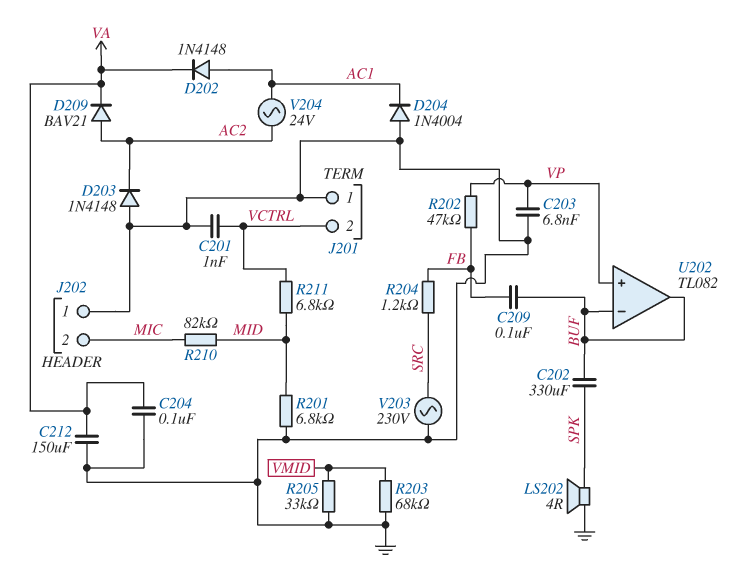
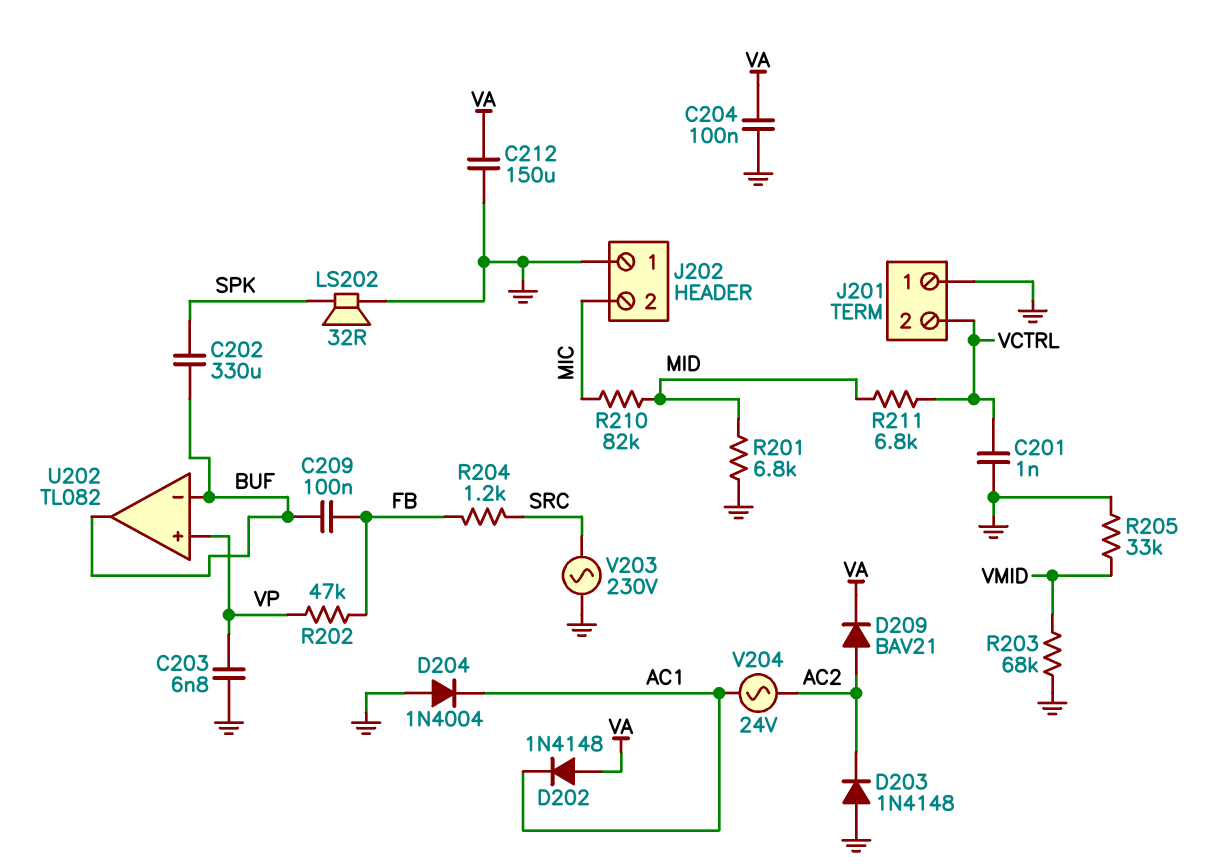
D202: diode 1N4148 (A AC1, K VA) -> diode 1N4148 (A VA, K AC1)
LS202: speaker 4R (GND, SPK) -> speaker 32R (GND, SPK)

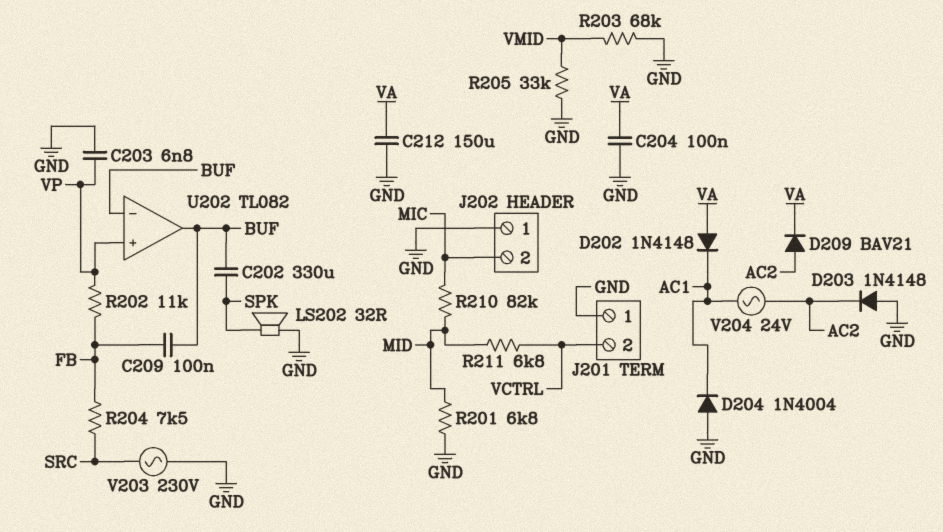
C201: 1nF (GND, VCTRL) -> none
R202: 47k (FB, VP) -> 11k (FB, VP)
R204: 1.2k (FB, SRC) -> 7.5k (FB, SRC)

